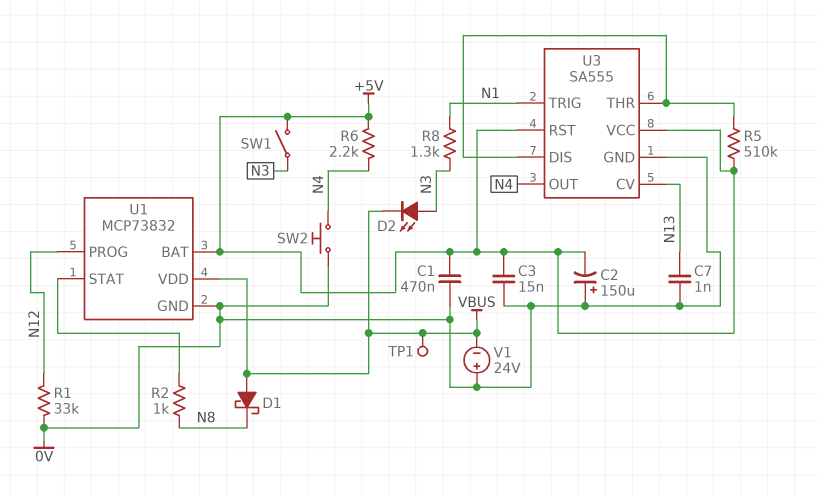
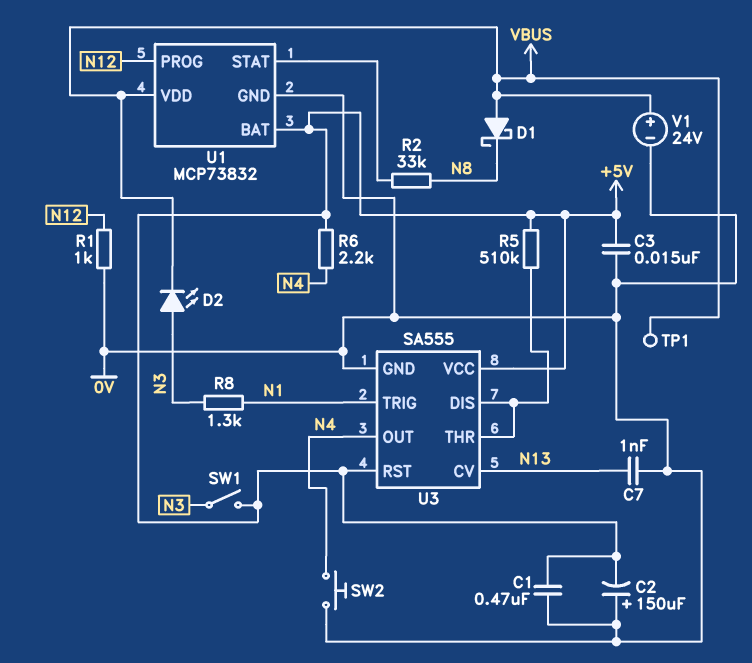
R1: 33k (0V, N12) -> 1k (0V, N12)
R2: 1k (N8, U1/STAT) -> 33k (N8, U1/STAT)
V1: 24V (plus 0V, minus VBUS) -> 24V (plus VBUS, minus 0V)

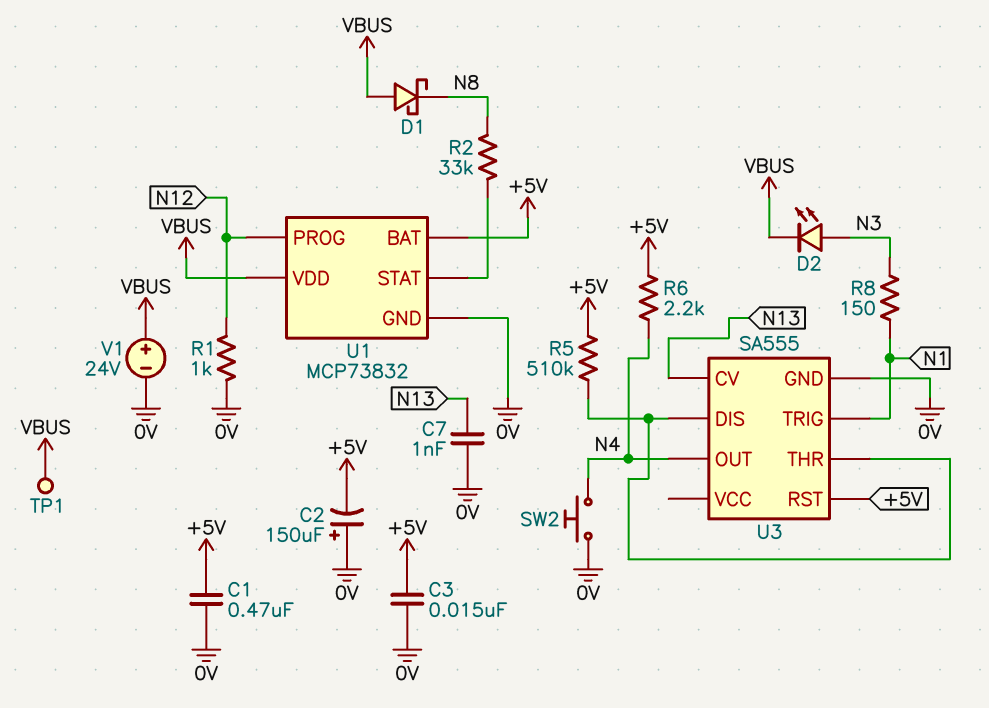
R8: 1.3k (N1, N3) -> 150 (N1, N3)
SW1: switch (+5V, N3) -> none
U3 pin VCC: +5V -> none

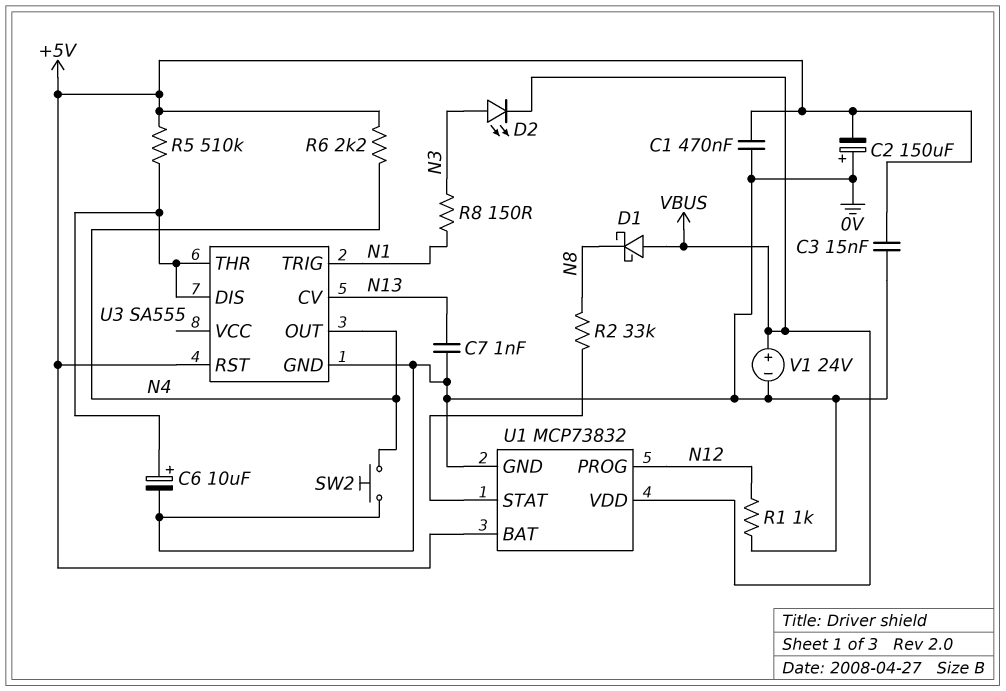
C6: none -> 10uF (plus U3/DIS, minus 0V)
TP1: test point (VBUS) -> none

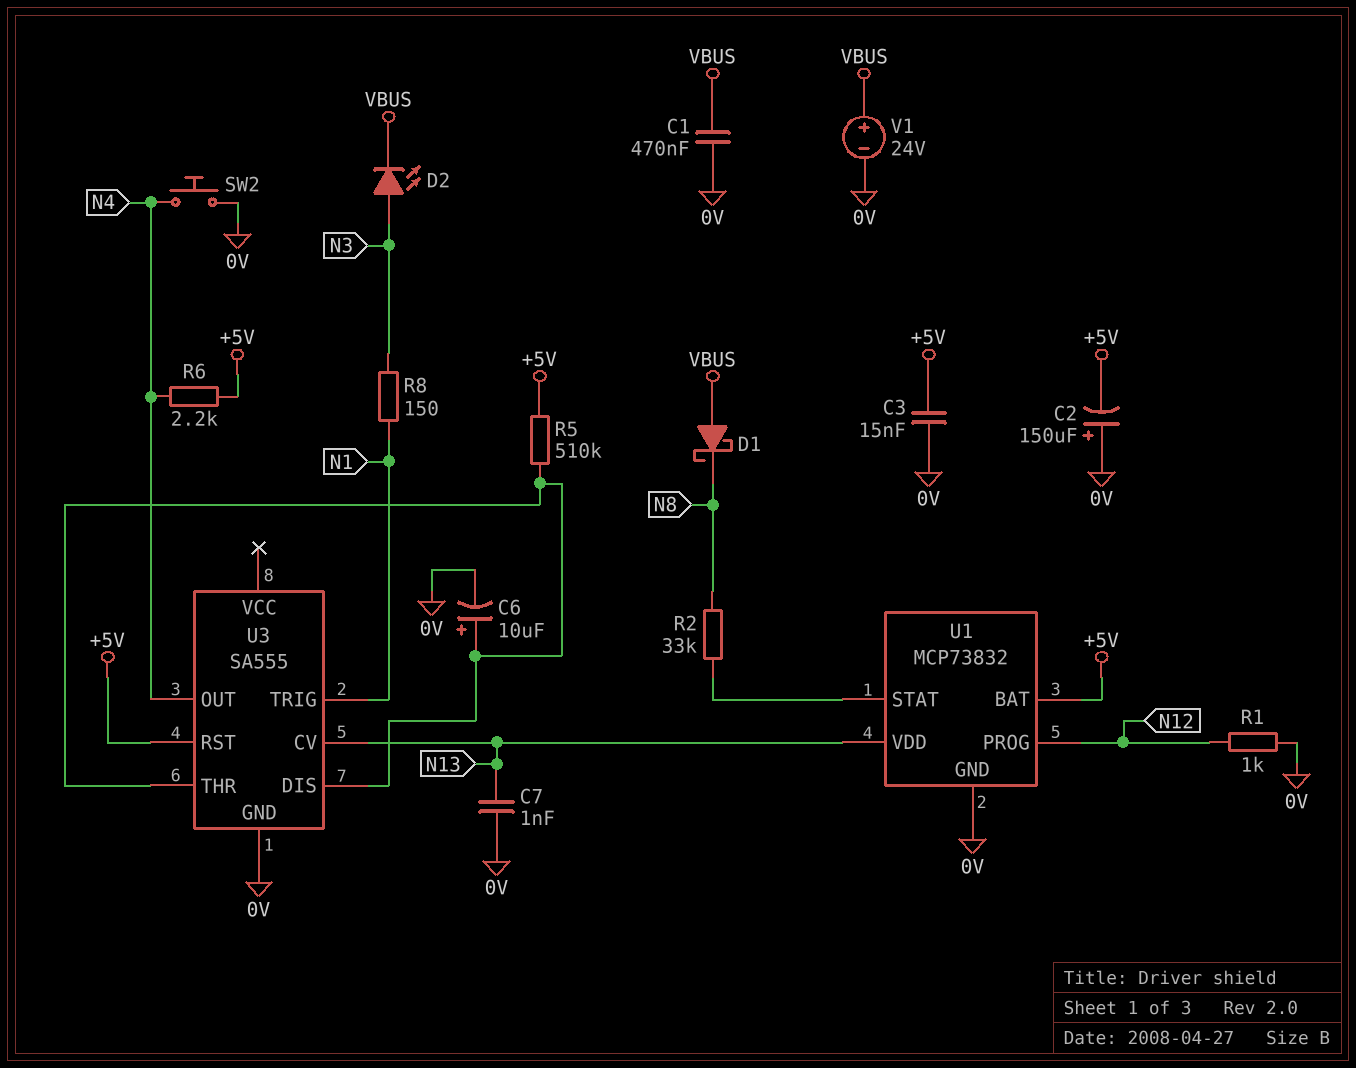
C1: 470nF (+5V, 0V) -> 470nF (0V, VBUS)
U1 pin VDD: VBUS -> N13

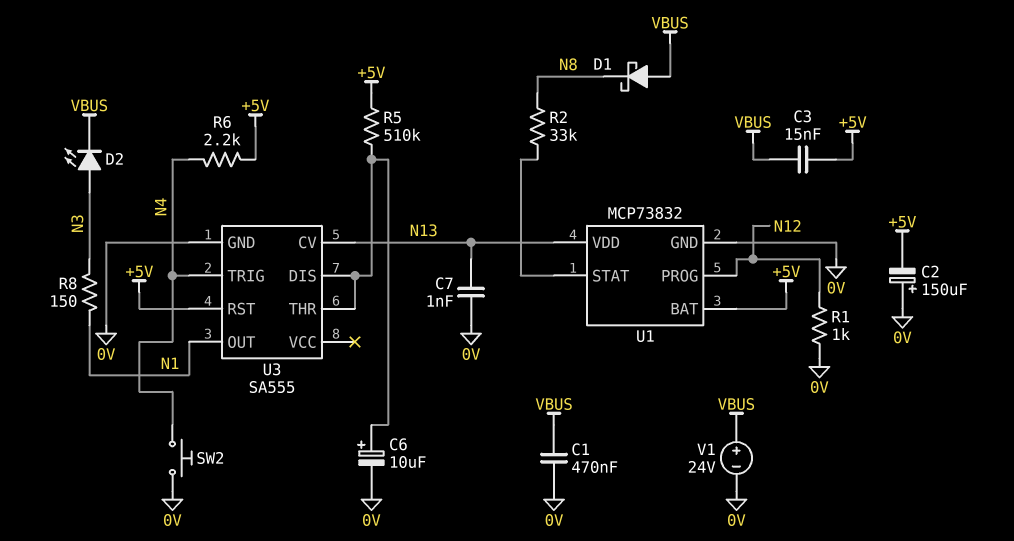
C3: 15nF (+5V, 0V) -> 15nF (+5V, VBUS)
U3 pin OUT: N4 -> N1
U3 pin TRIG: N1 -> N4

